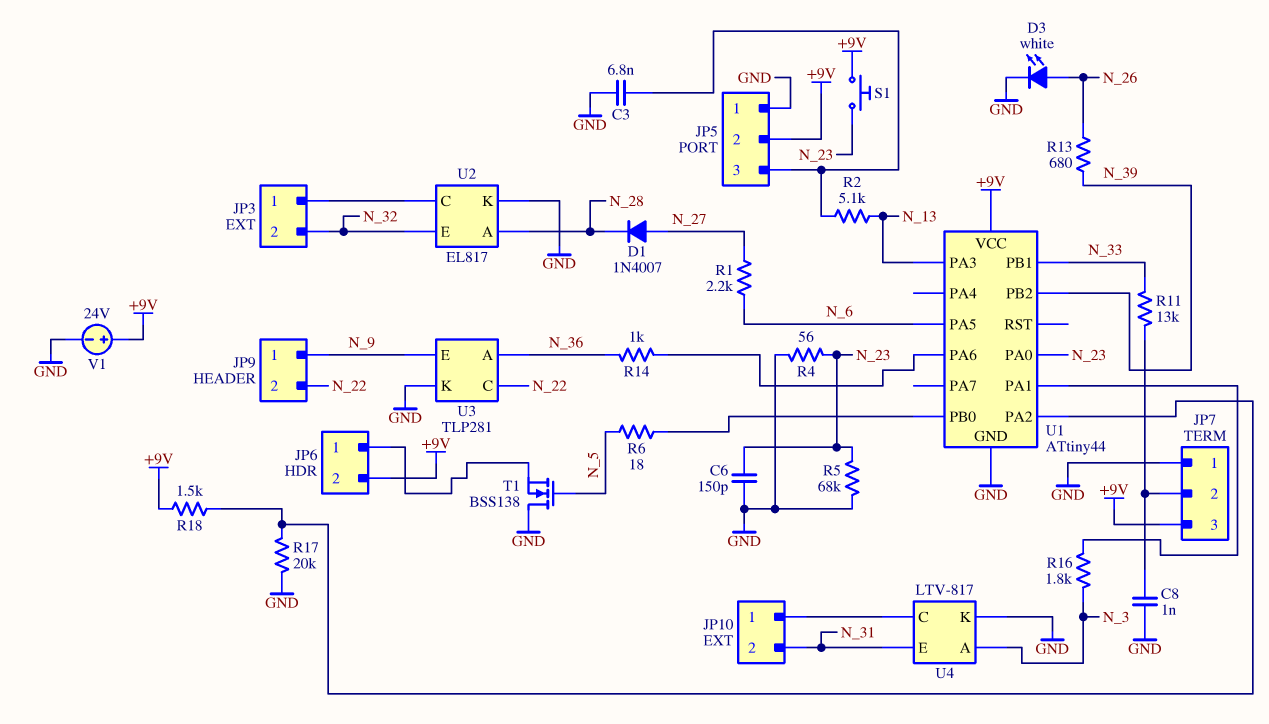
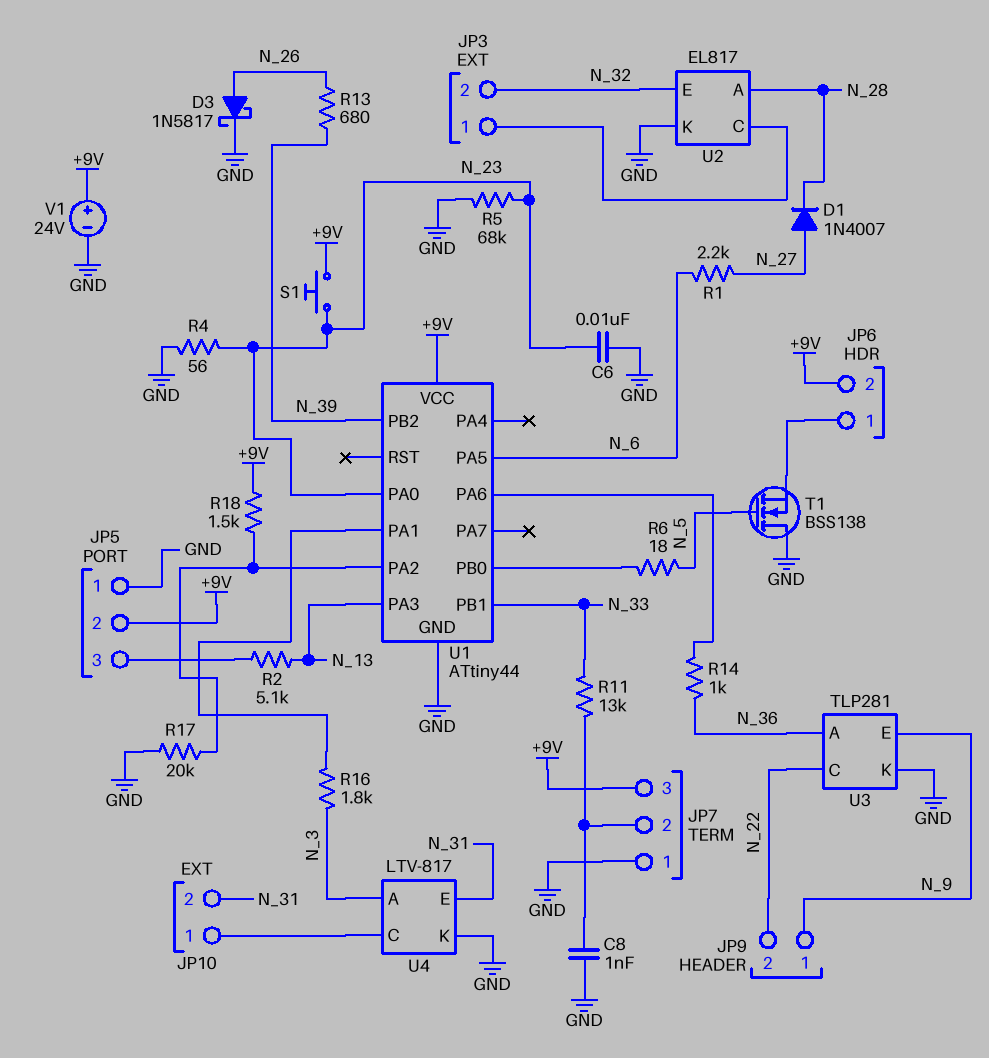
C3: 6.8nF (GND, JP5/3) -> none
C6: 150pF (GND, N_23) -> 10nF (GND, N_23)
D3: LED white (A N_26, K GND) -> schottky 1N5817 (A N_26, K GND)

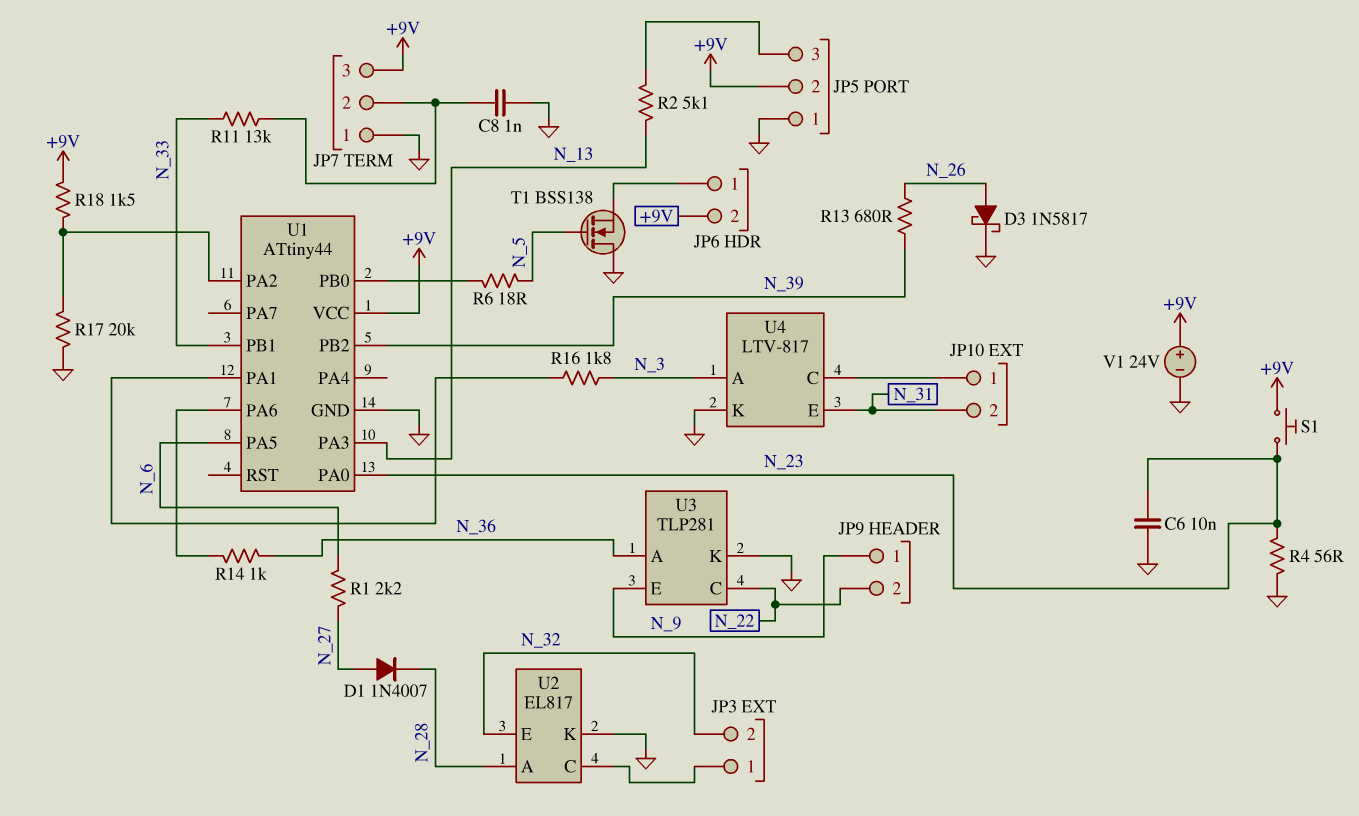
R5: 68k (GND, N_23) -> none

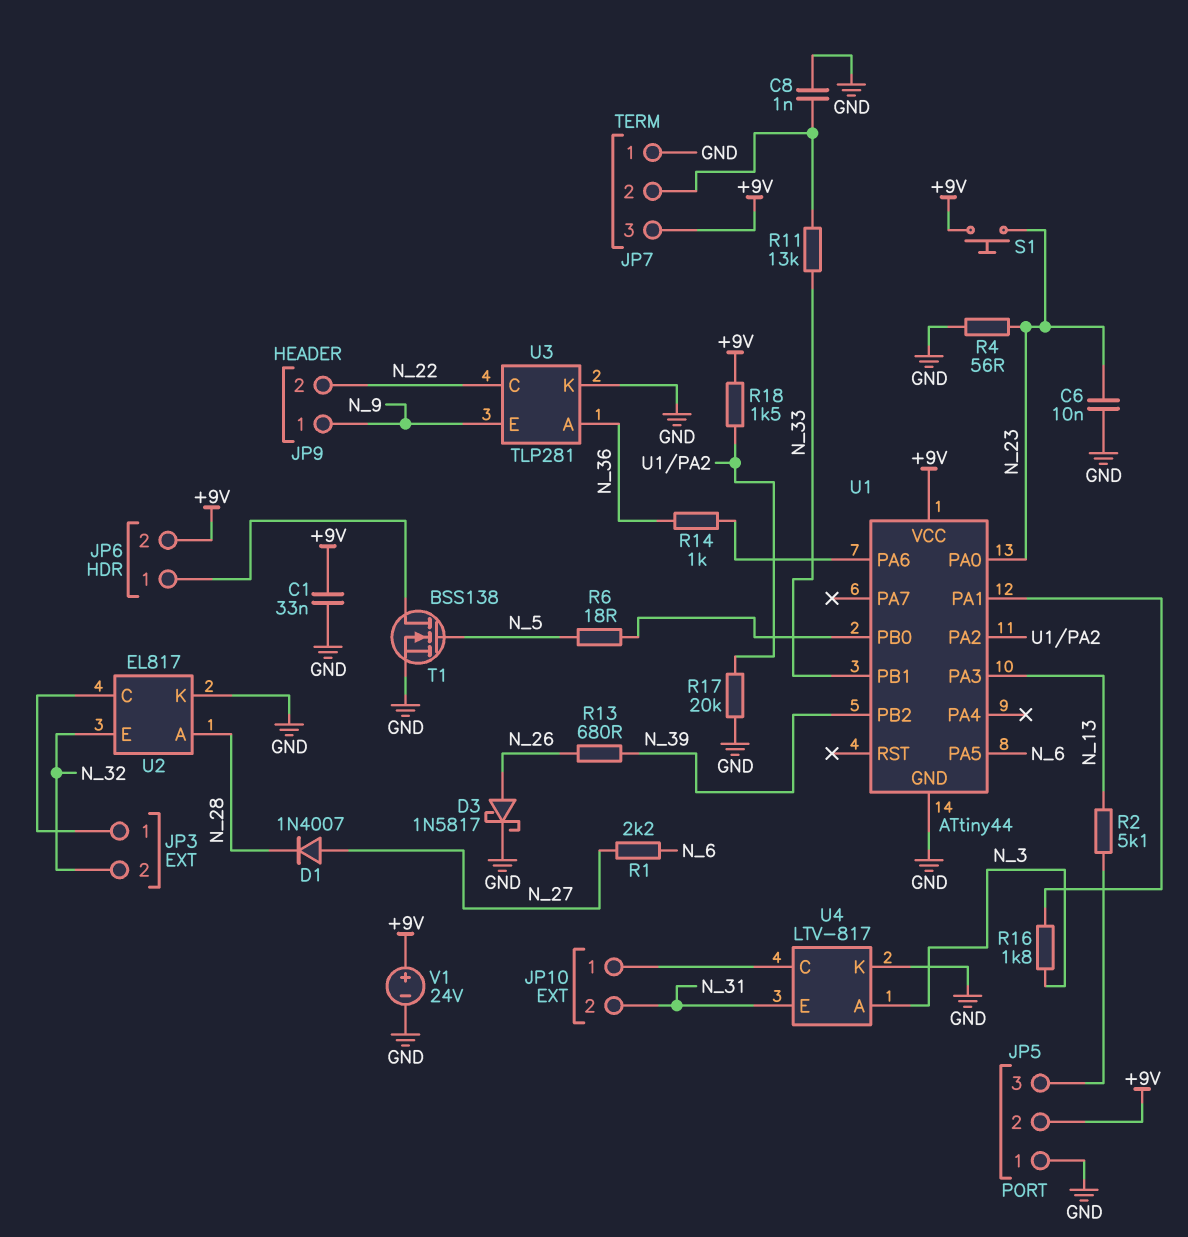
C1: none -> 33nF (+9V, GND)
T1: NMOS BSS138 (G N_5, D GND, S JP6/1) -> NMOS BSS138 (G N_5, D JP6/1, S GND)

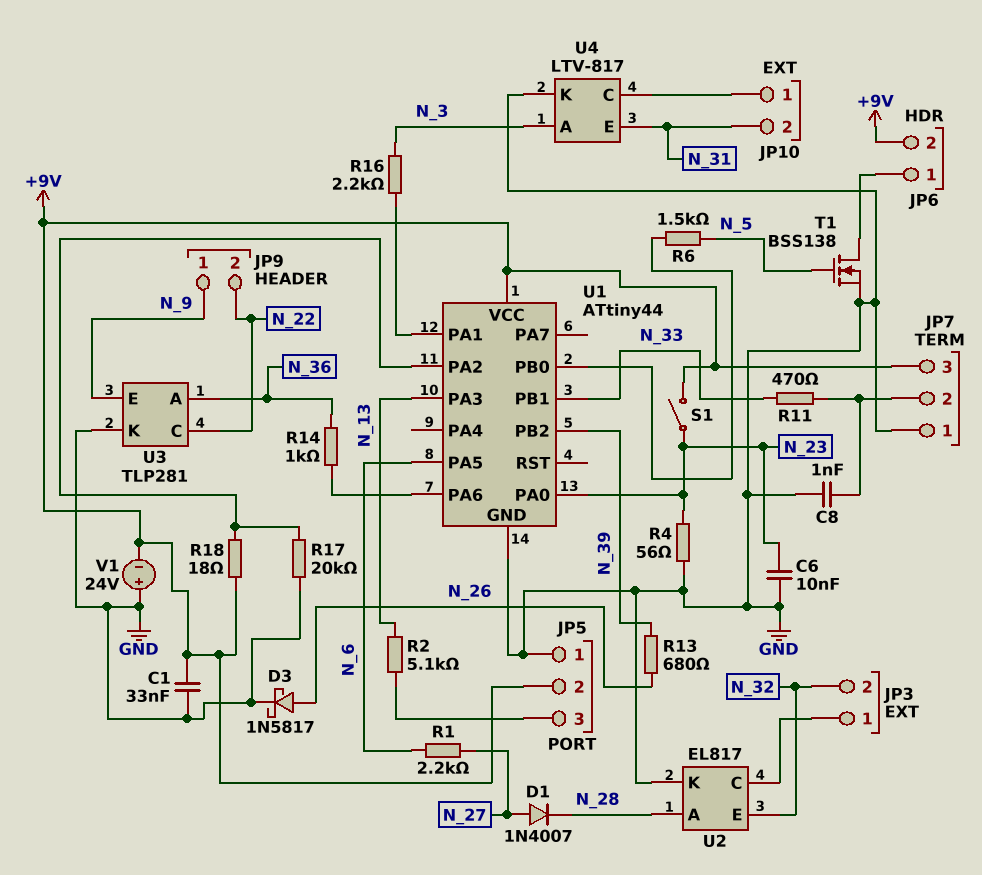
R6: 18 (N_5, U1/PB0) -> 1.5k (N_5, U1/PB0)
R11: 13k (JP7/2, N_33) -> 470 (JP7/2, N_33)
R16: 1.8k (N_3, U1/PA1) -> 2.2k (N_3, U1/PA1)
R18: 1.5k (+9V, U1/PA2) -> 18 (+9V, U1/PA2)
S1: button (+9V, N_23) -> switch (+9V, N_23)
V1: 24V (plus +9V, minus GND) -> 24V (plus GND, minus +9V)

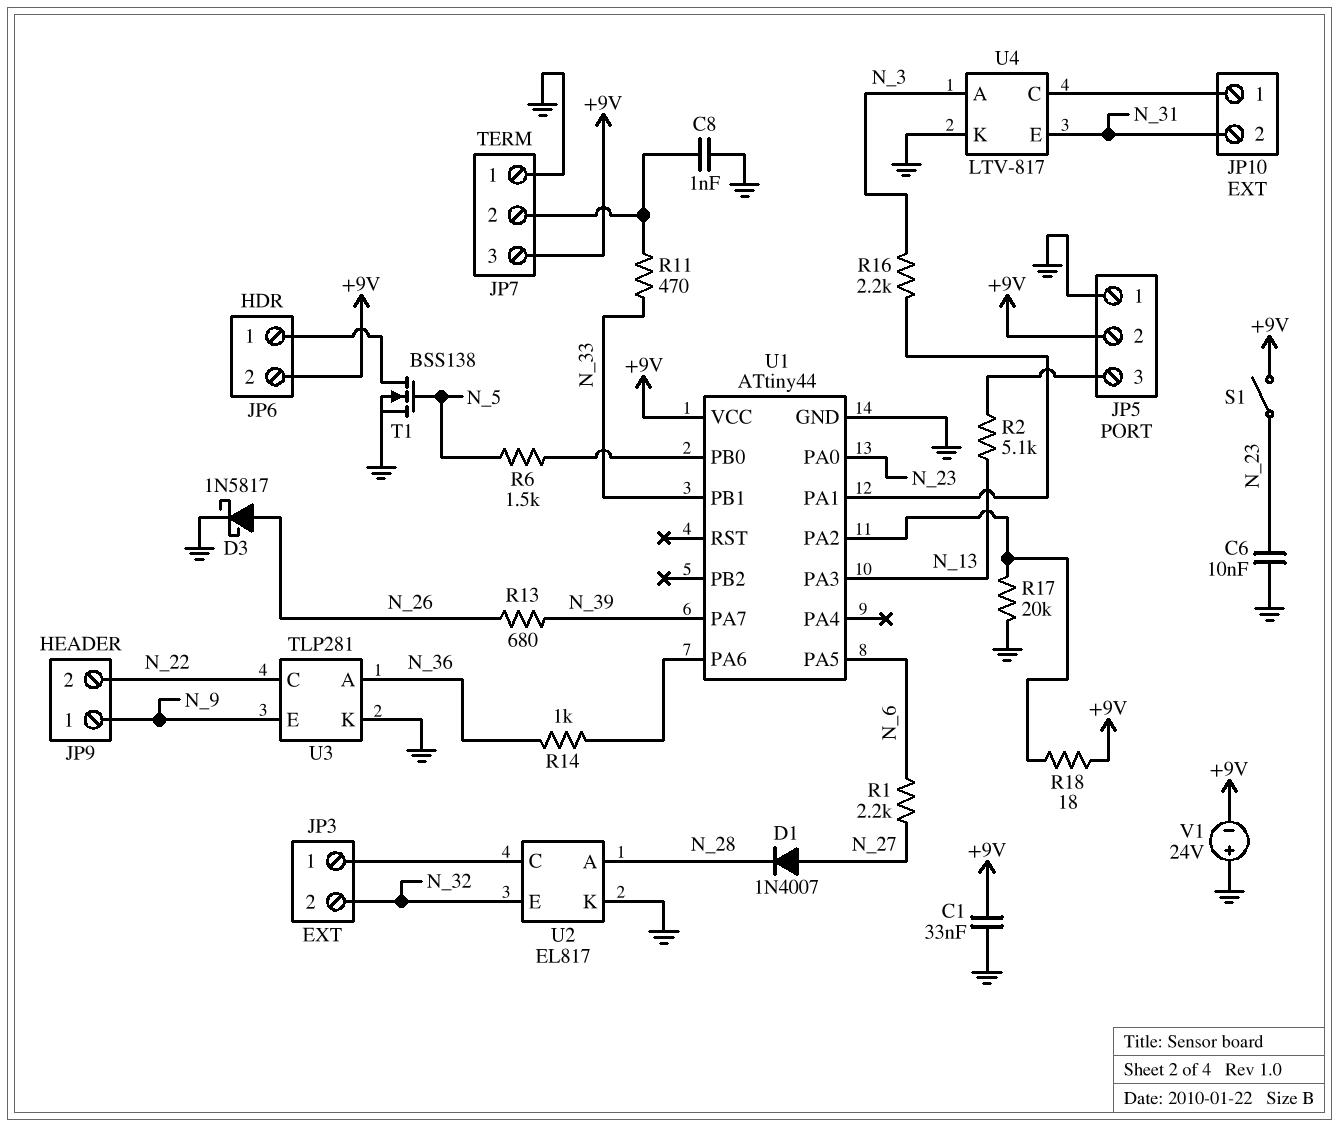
R4: 56 (GND, N_23) -> none
U1 pin PA7: none -> N_39
U1 pin PB2: N_39 -> none

